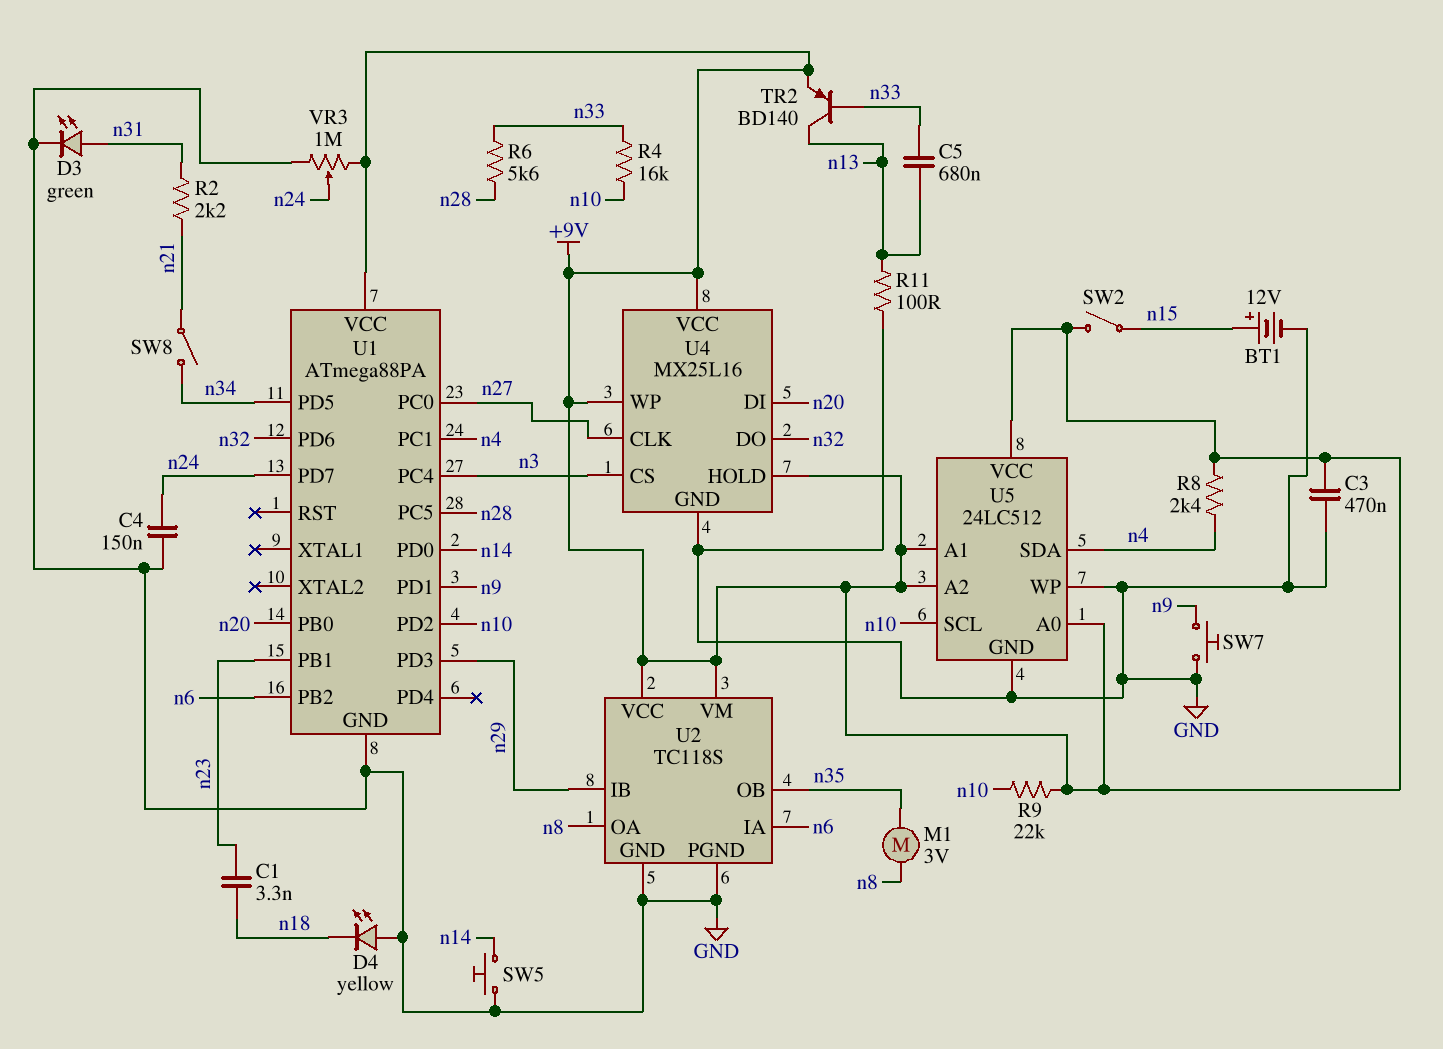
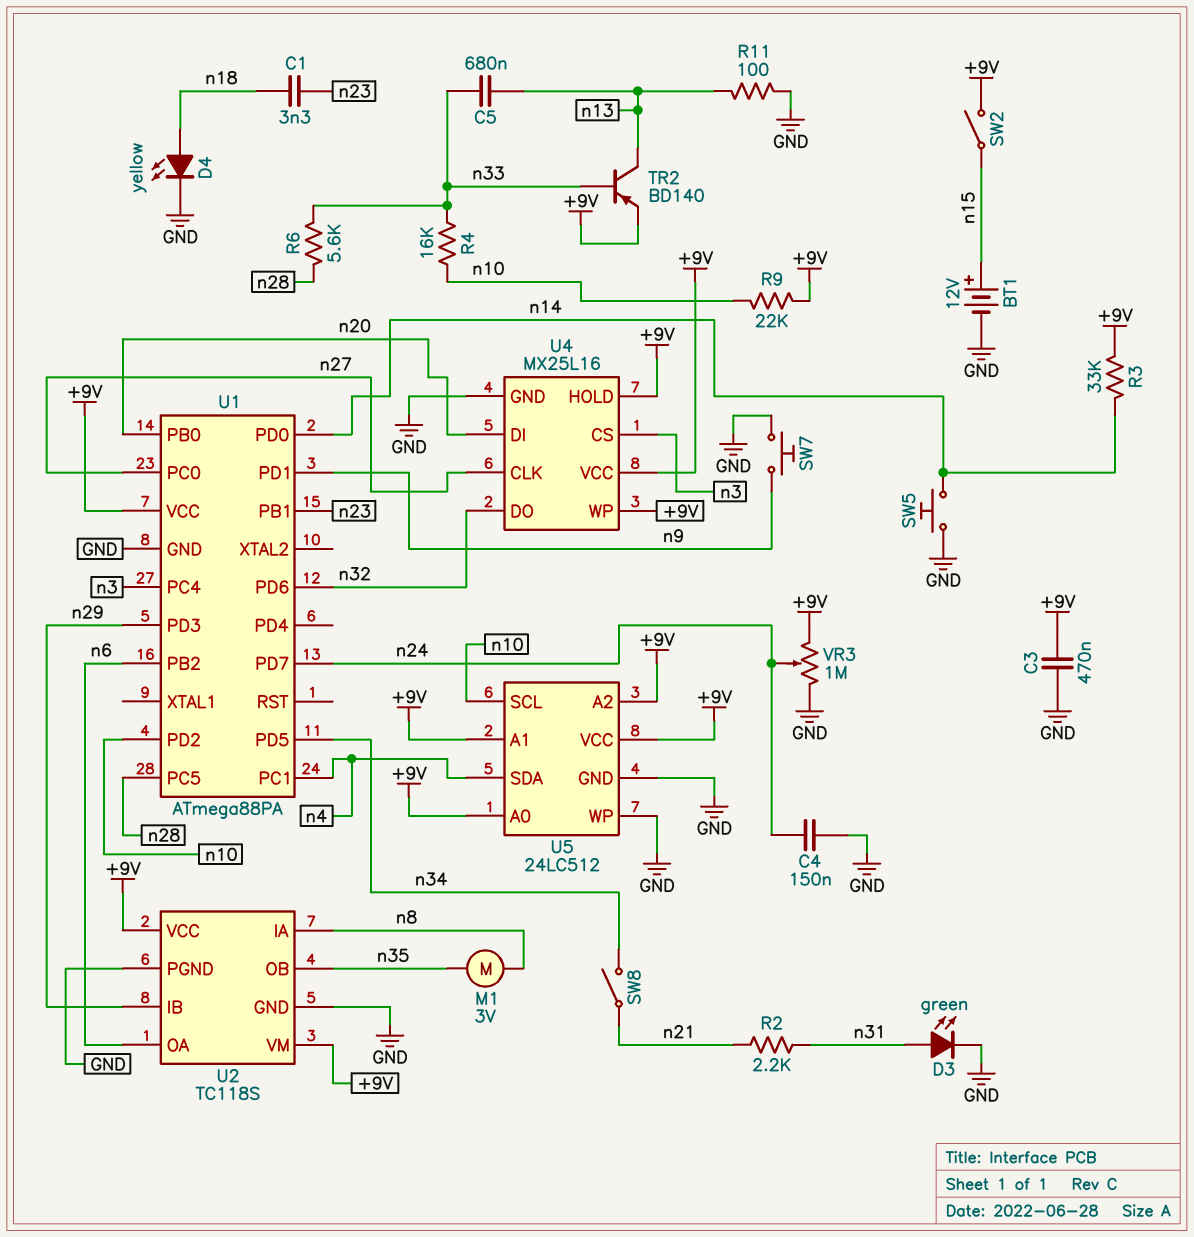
D4: LED yellow (A GND, K n18) -> LED yellow (A n18, K GND)
R3: none -> 33k (+9V, n14)
R8: 2.4k (+9V, n4) -> none
U2 pin IA: n6 -> n8
U2 pin OA: n8 -> n6

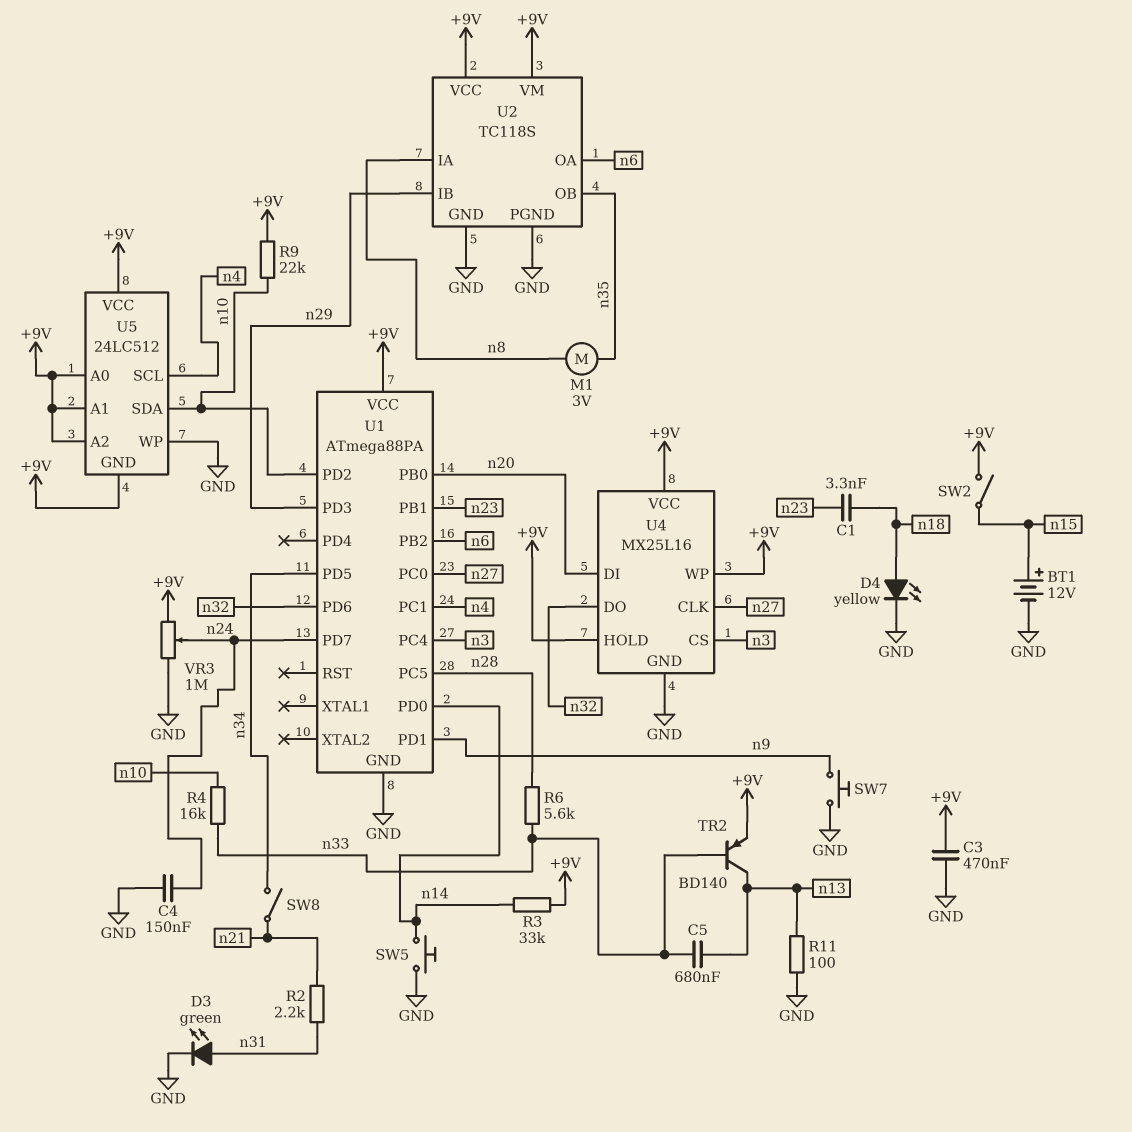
U5 pin GND: GND -> +9V
U5 pin SCL: n10 -> n4
U5 pin SDA: n4 -> n10

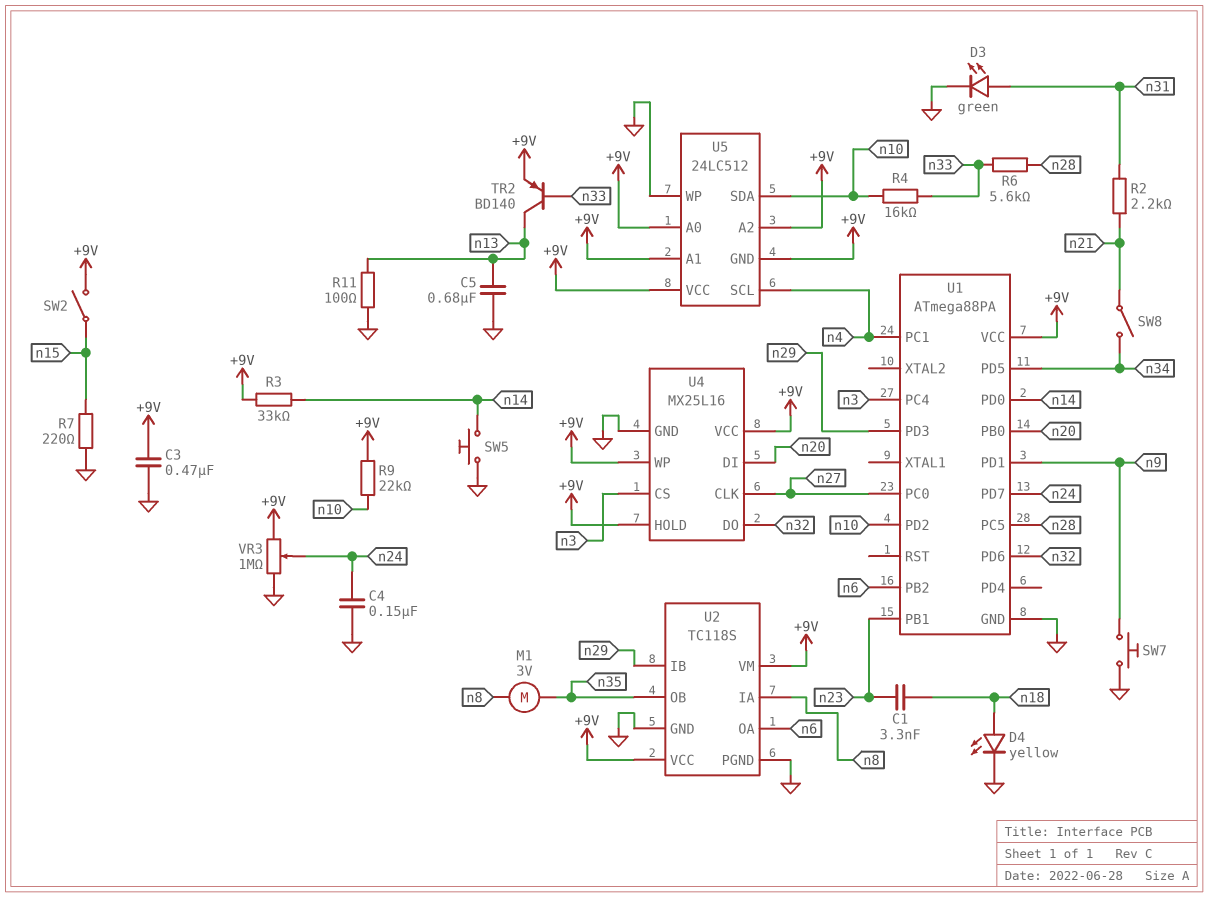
BT1: 12V (plus n15, minus GND) -> none
C5: 680nF (n13, n33) -> 680nF (GND, n13)
R7: none -> 220 (GND, n15)

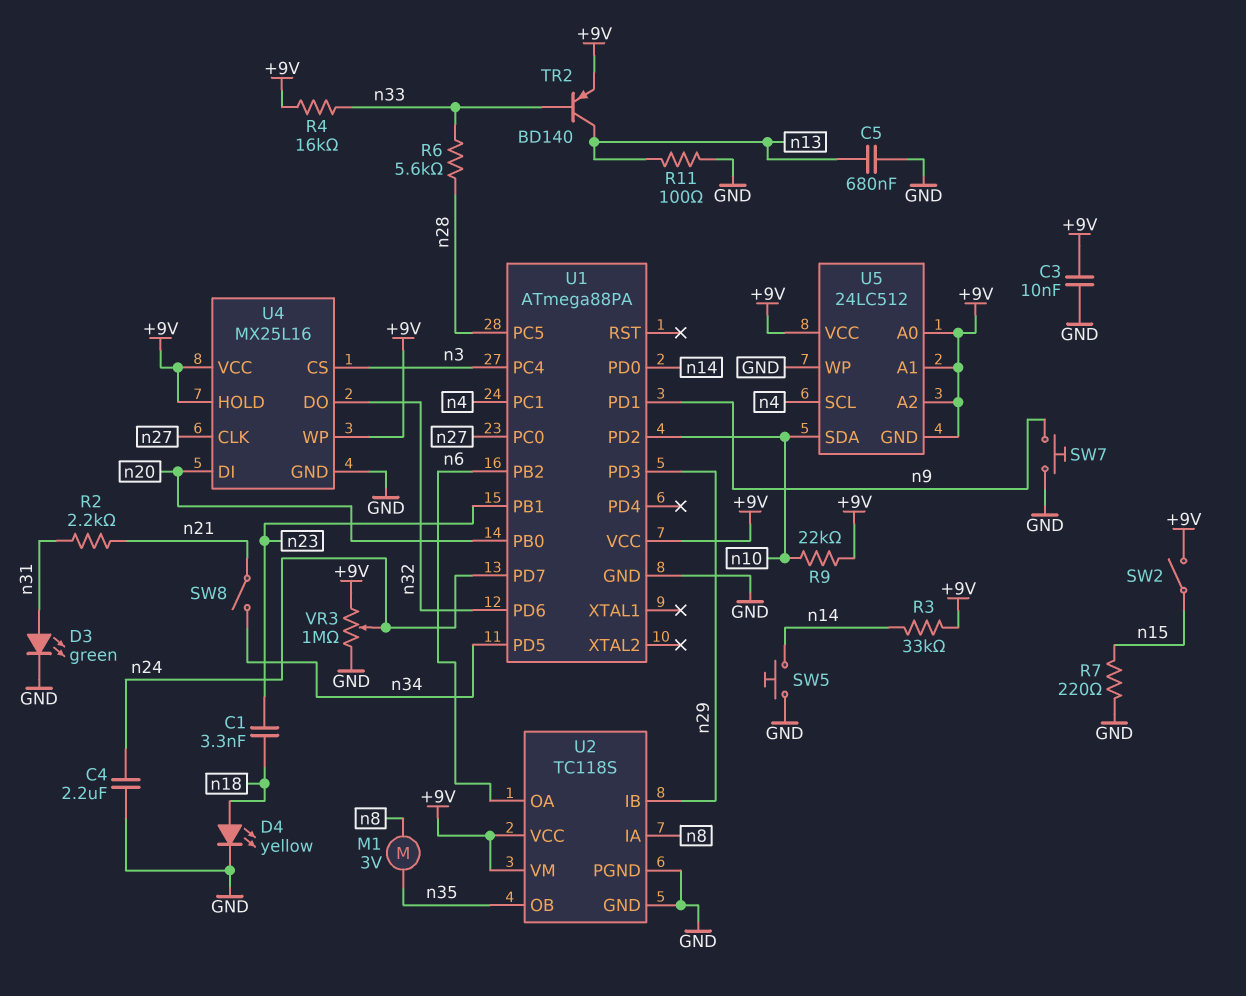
C3: 470nF (+9V, GND) -> 10nF (+9V, GND)
C4: 150nF (GND, n24) -> 2.2uF (GND, n24)
R4: 16k (n10, n33) -> 16k (+9V, n33)

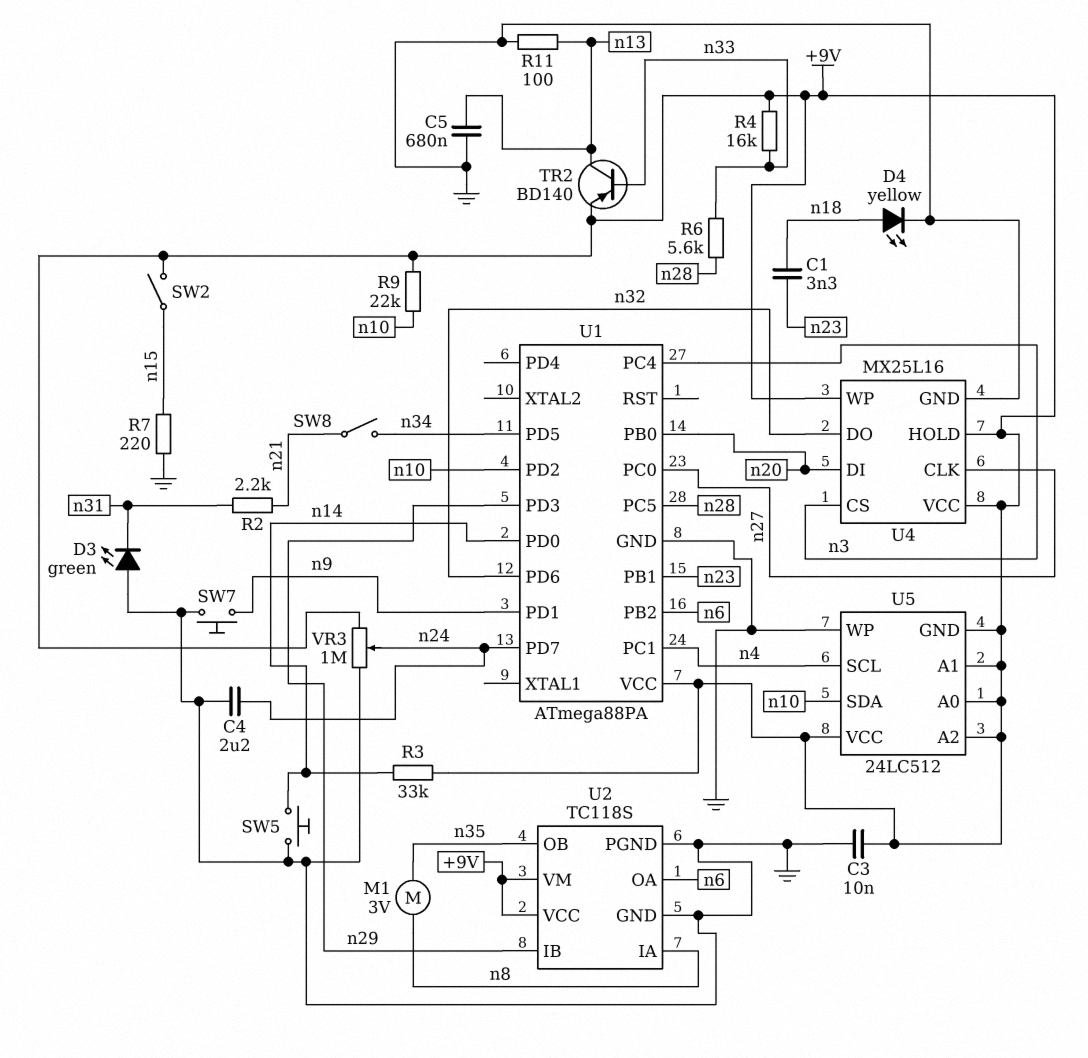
D3: LED green (A n31, K GND) -> LED green (A GND, K n31)

